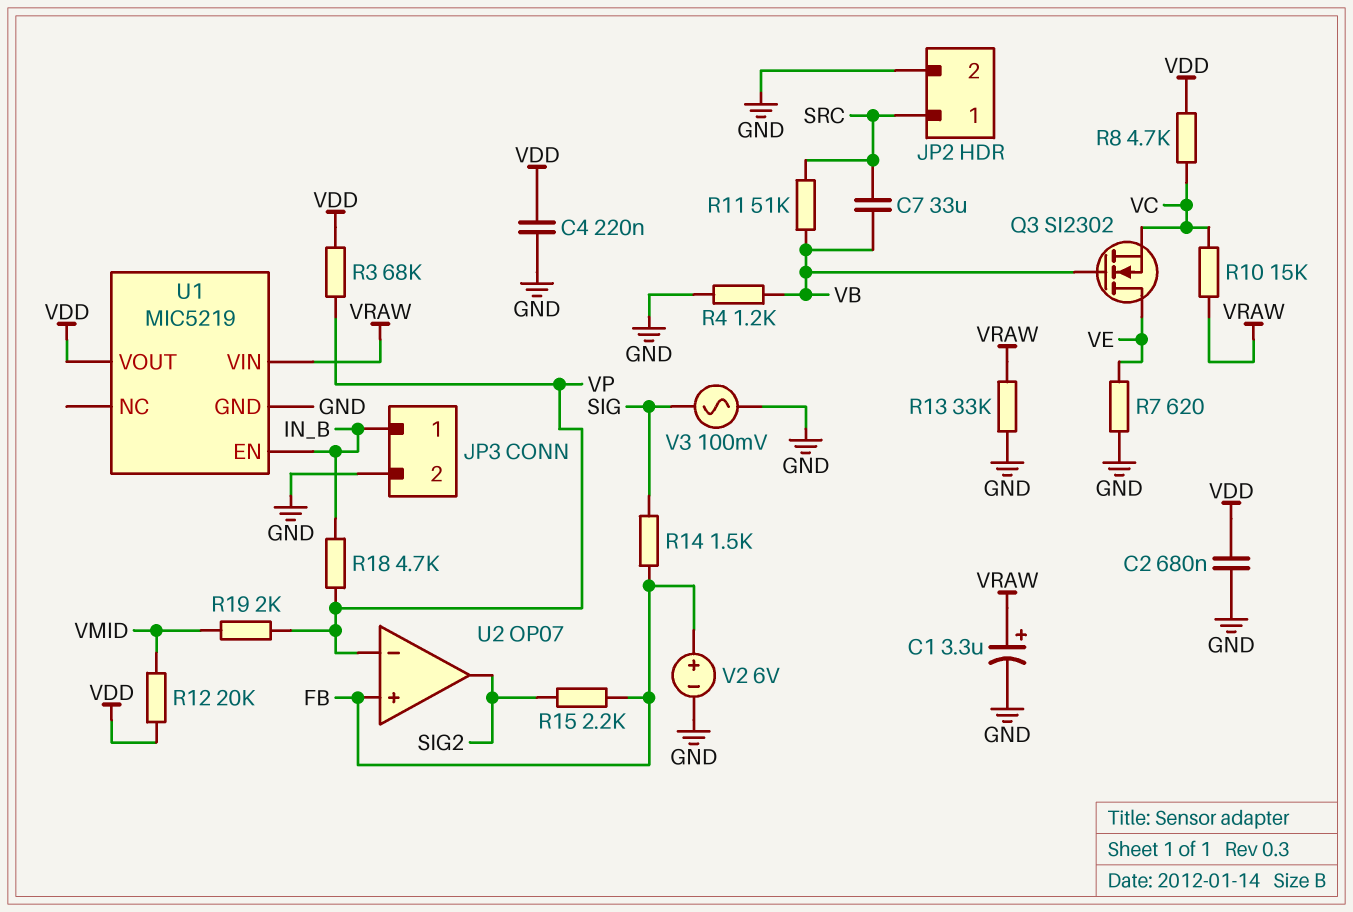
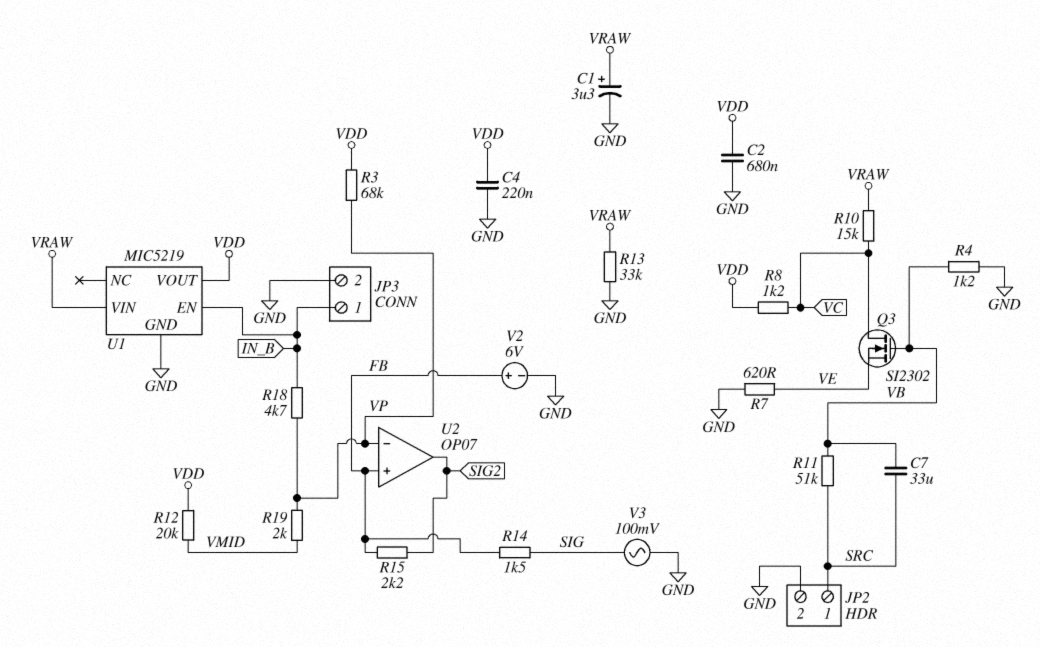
Q3: NMOS SI2302 (G VB, D VE, S VC) -> NMOS SI2302 (G VB, D VC, S VE)
R8: 4.7k (VC, VDD) -> 1.2k (VC, VDD)

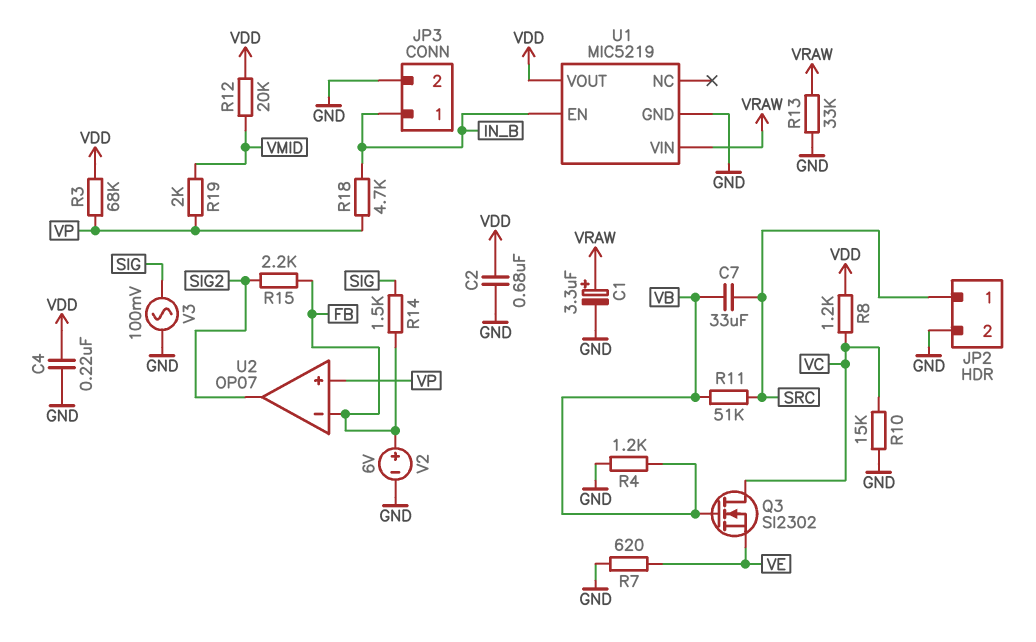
R10: 15k (VC, VRAW) -> 15k (GND, VC)
U2 pin in+: FB -> VP
U2 pin in-: VP -> FB

